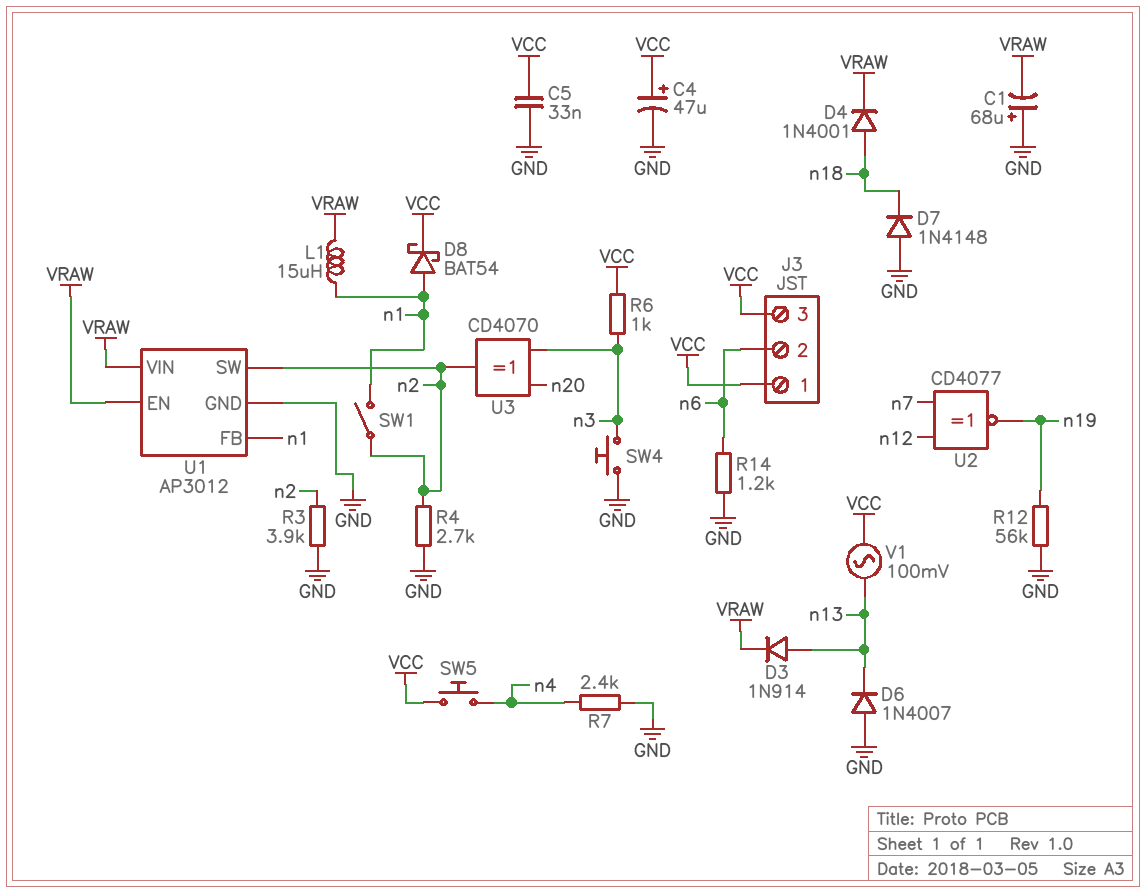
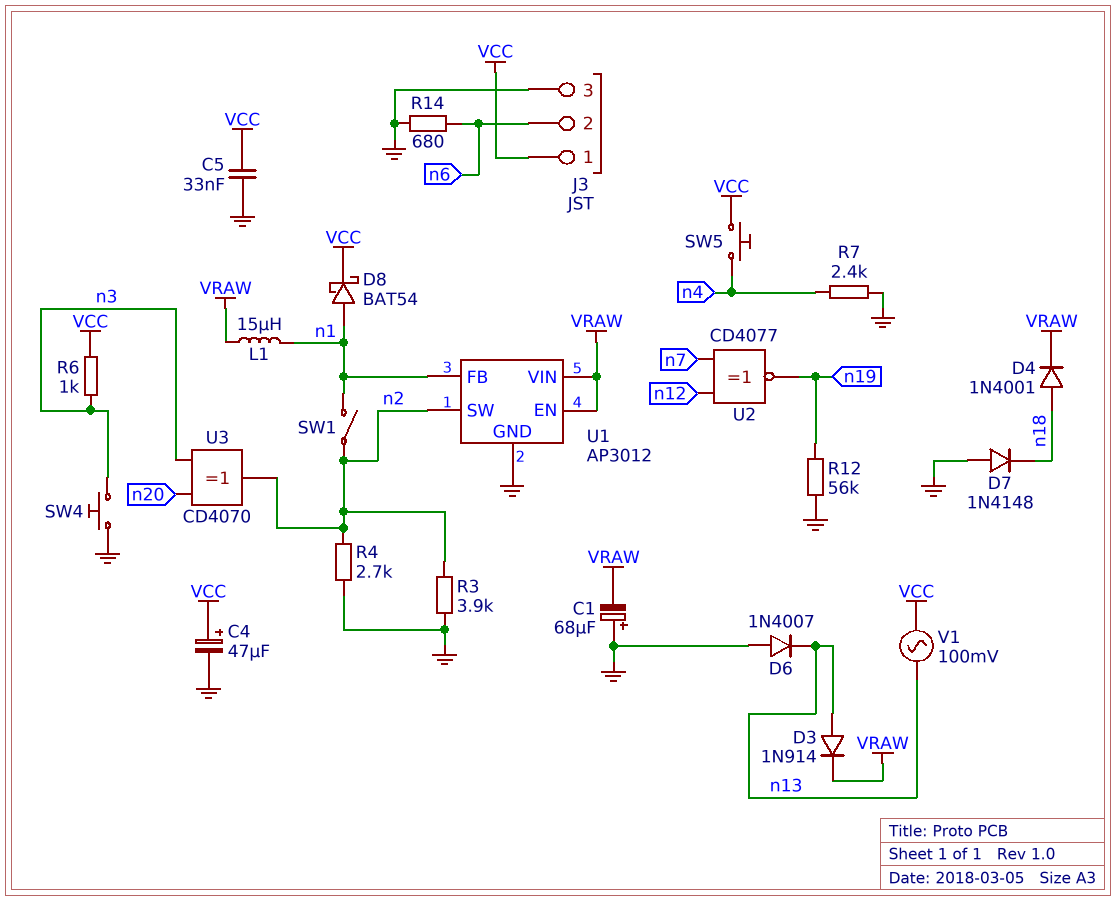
J3 pin 3: VCC -> GND
R14: 1.2k (GND, n6) -> 680 (GND, n6)

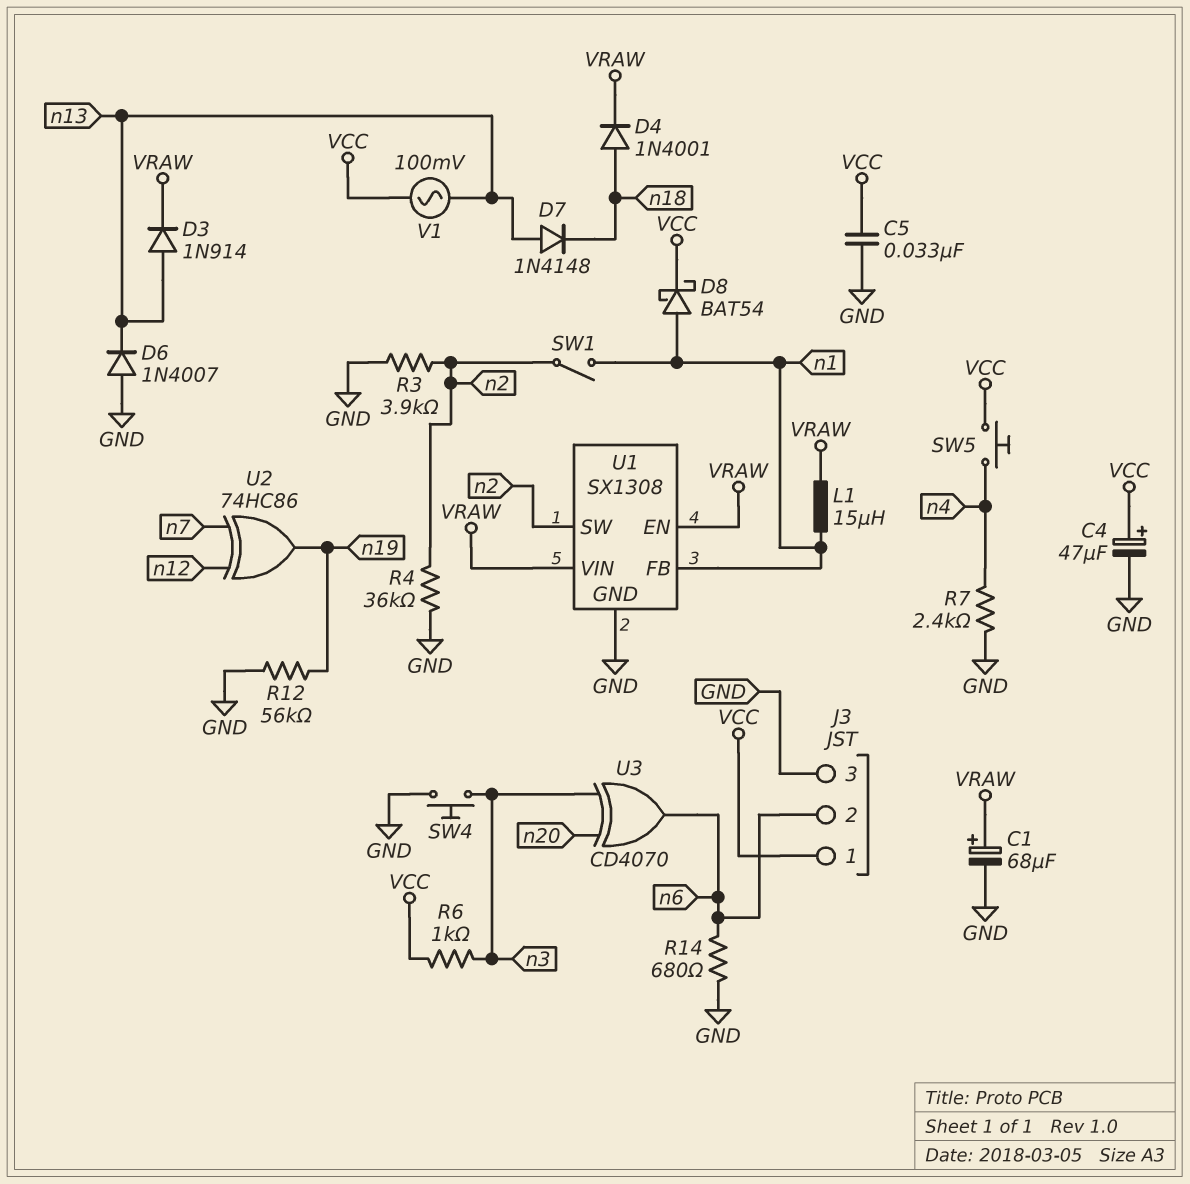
C1: 68uF (plus GND, minus VRAW) -> 68uF (plus VRAW, minus GND)
D7: diode 1N4148 (A GND, K n18) -> diode 1N4148 (A n13, K n18)
R4: 2.7k (GND, n2) -> 36k (GND, n2)
U1: AP3012 -> SX1308
U2: XNOR CD4077 (in n7, in n12, out n19) -> XOR 74HC86 (in n7, in n12, out n19)
U3: XOR CD4070 (in n3, in n20, out n2) -> XOR CD4070 (in n3, in n20, out n6)

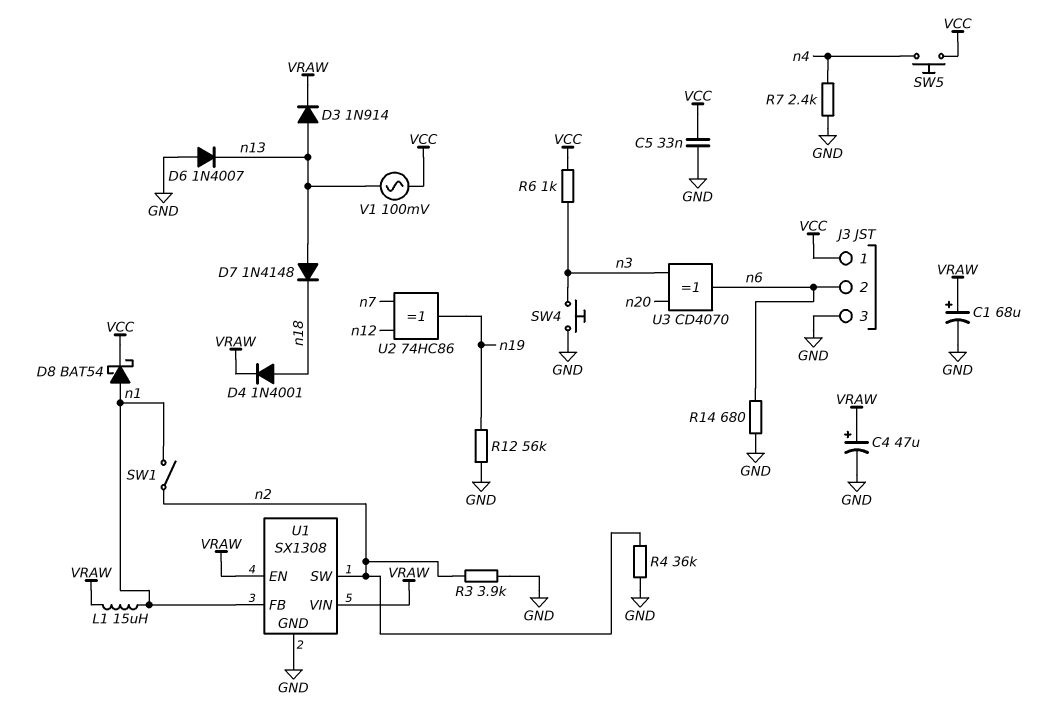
C4: 47uF (plus VCC, minus GND) -> 47uF (plus VRAW, minus GND)

